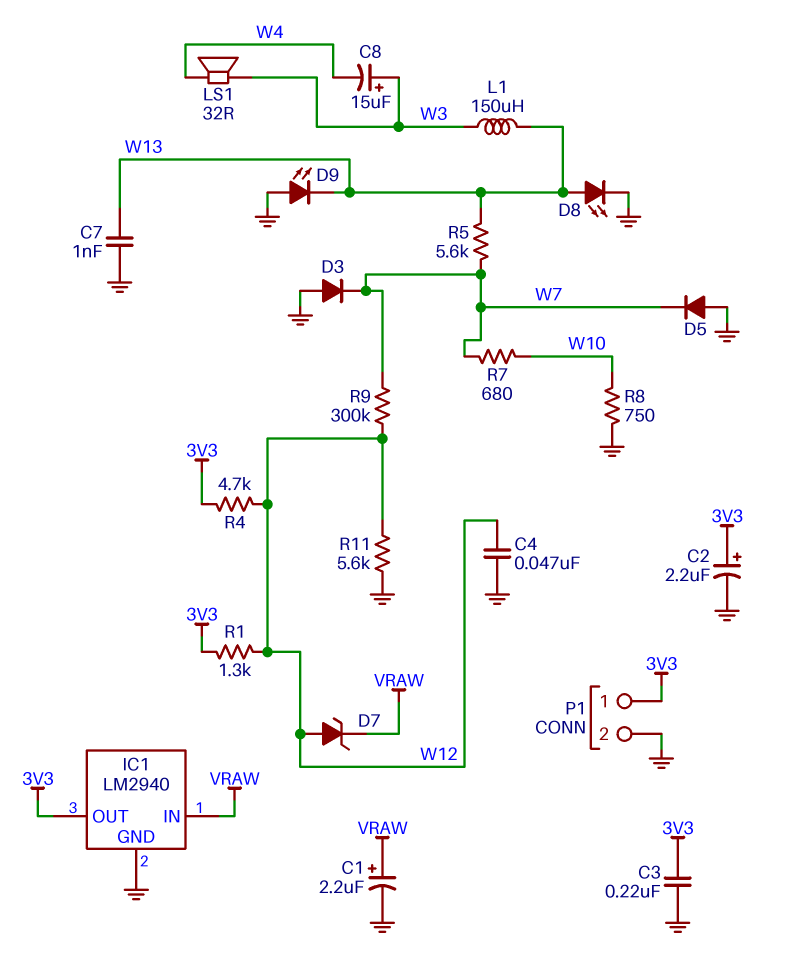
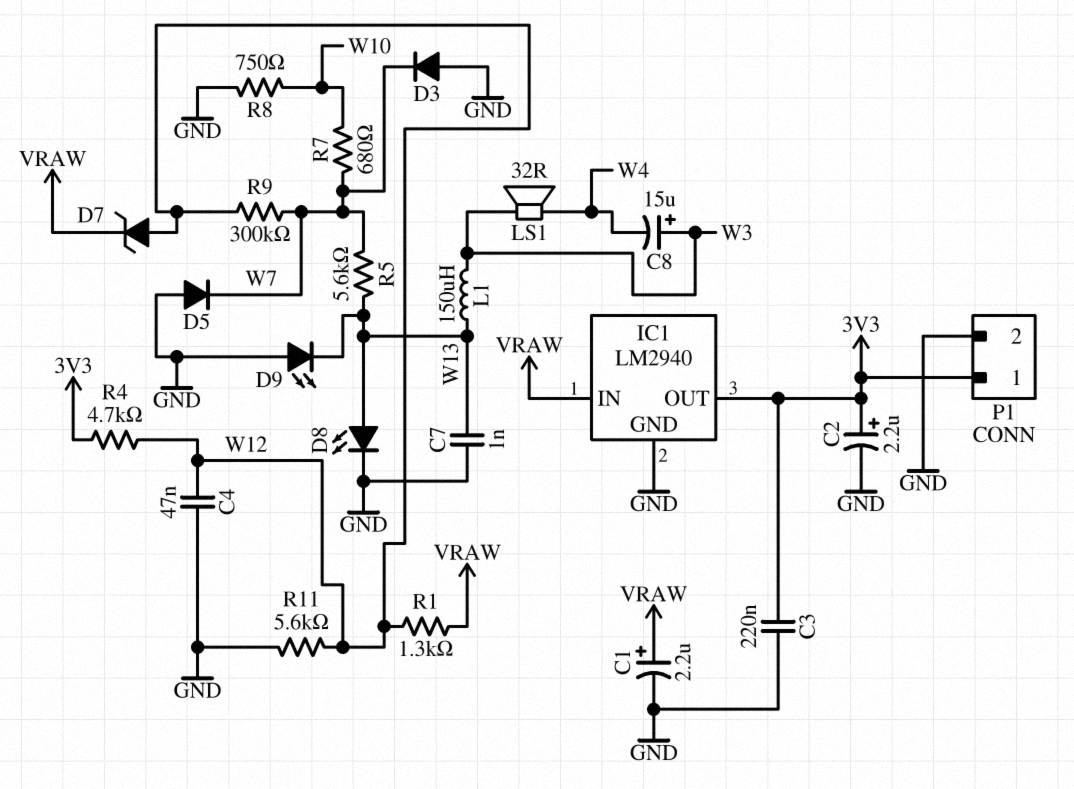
R1: 1.3k (3V3, W12) -> 1.3k (VRAW, W12)

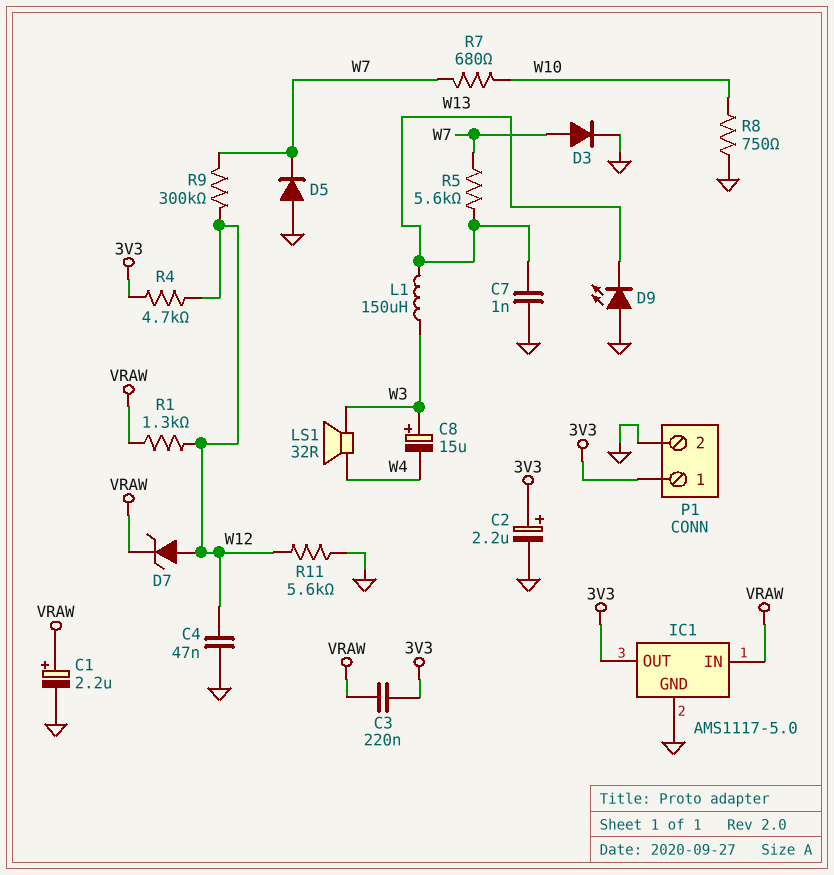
C3: 220nF (3V3, GND) -> 220nF (3V3, VRAW)
D3: diode (A GND, K W7) -> diode (A W7, K GND)
D8: LED (A W13, K GND) -> none
IC1: LM2940 -> AMS1117-5.0

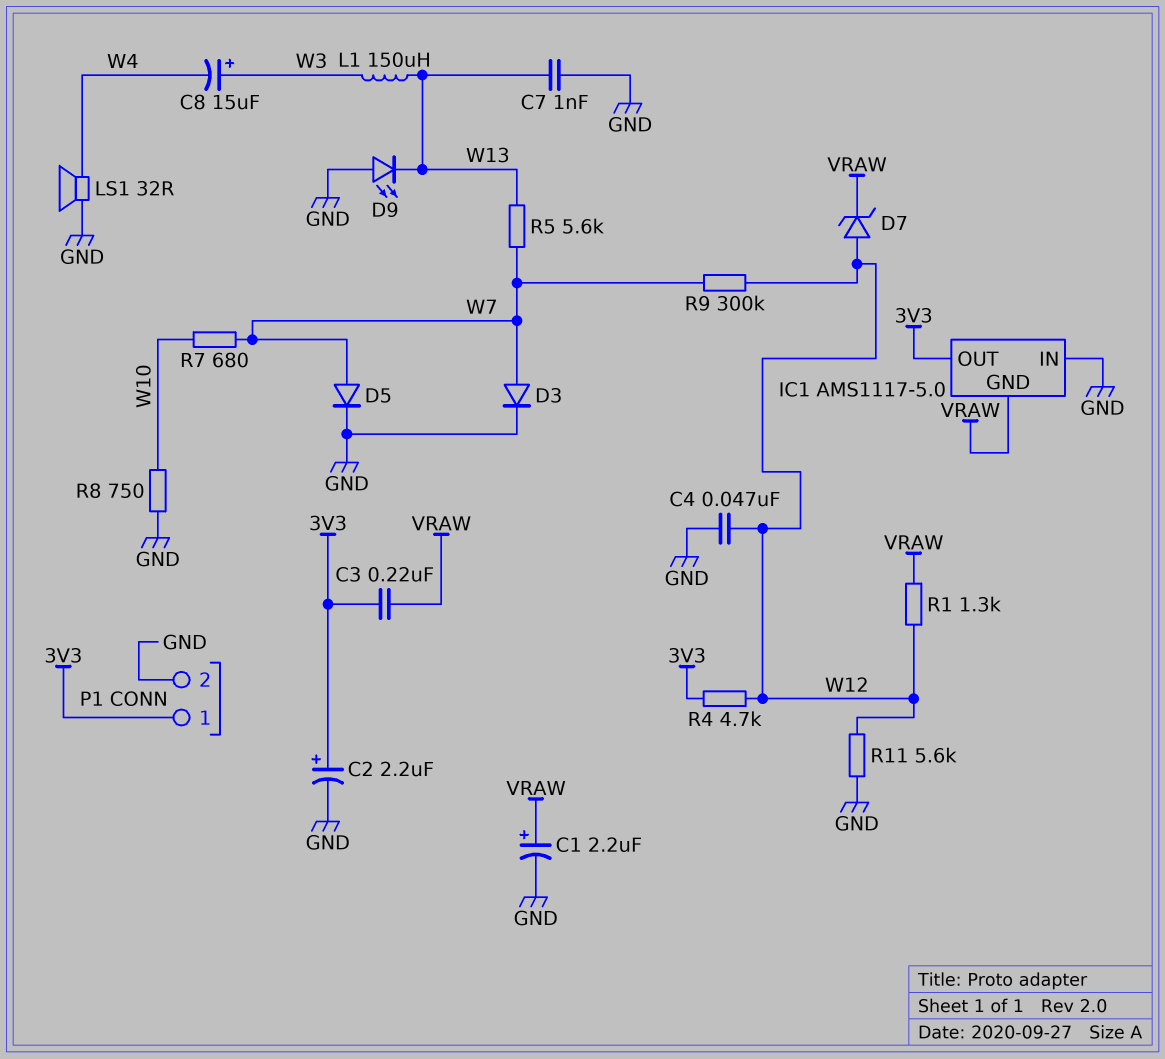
D5: diode (A GND, K W7) -> diode (A W7, K GND)
IC1 pin GND: GND -> VRAW
IC1 pin IN: VRAW -> GND
LS1: speaker 32R (W3, W4) -> speaker 32R (GND, W4)

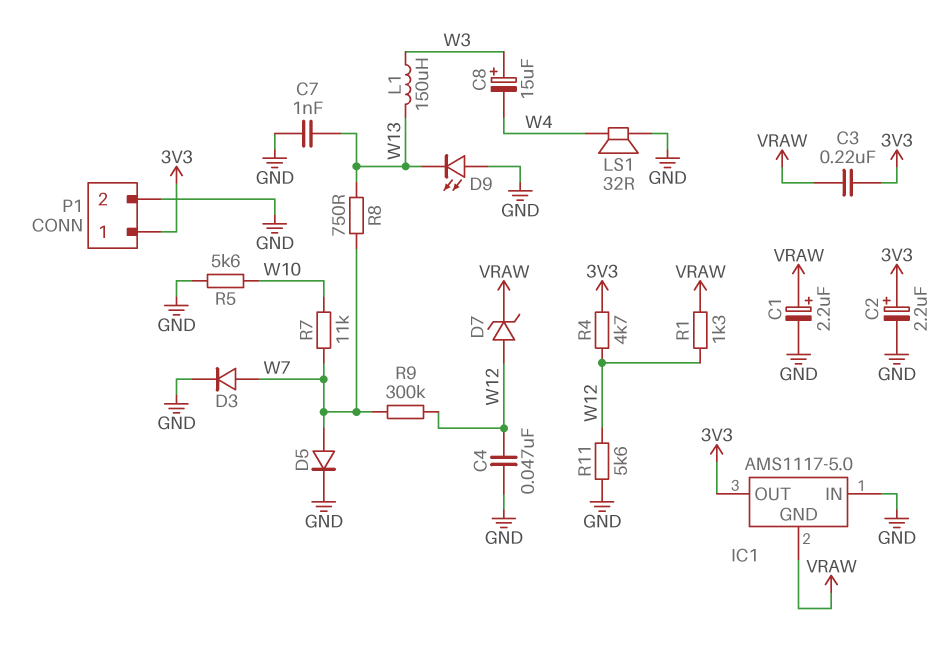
R5: 5.6k (W7, W13) -> 5.6k (GND, W10)
R7: 680 (W7, W10) -> 11k (W7, W10)
R8: 750 (GND, W10) -> 750 (W7, W13)

